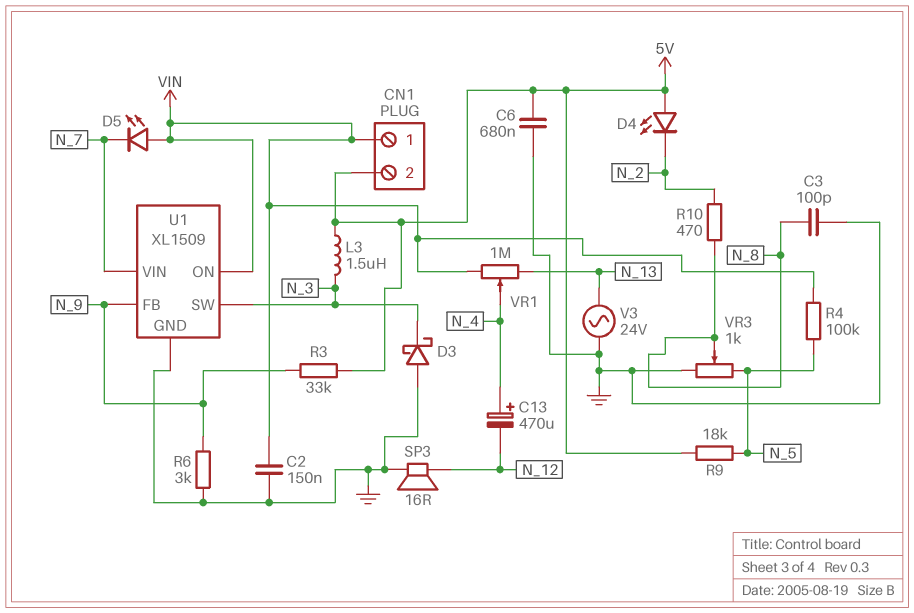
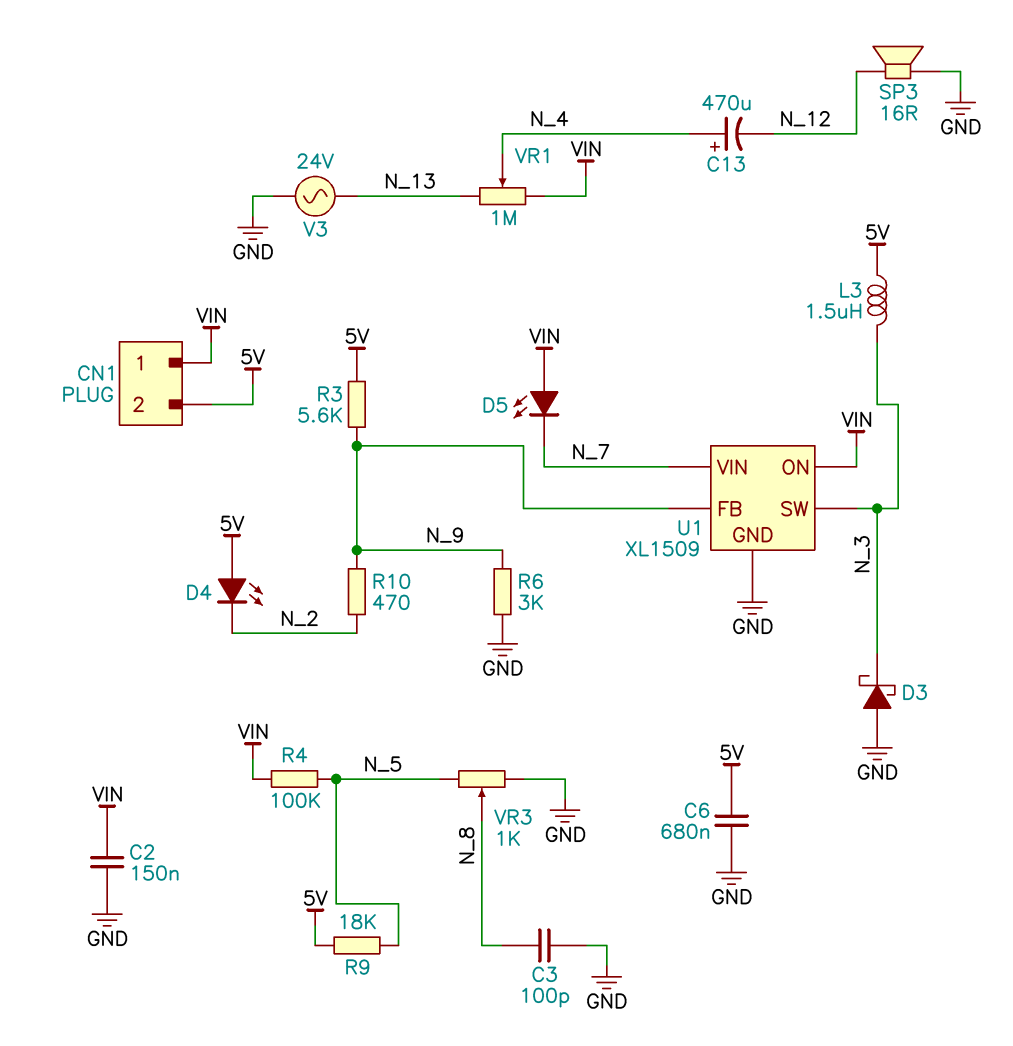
R3: 33k (5V, N_9) -> 5.6k (5V, N_9)
R10: 470 (N_2, N_8) -> 470 (N_2, N_9)

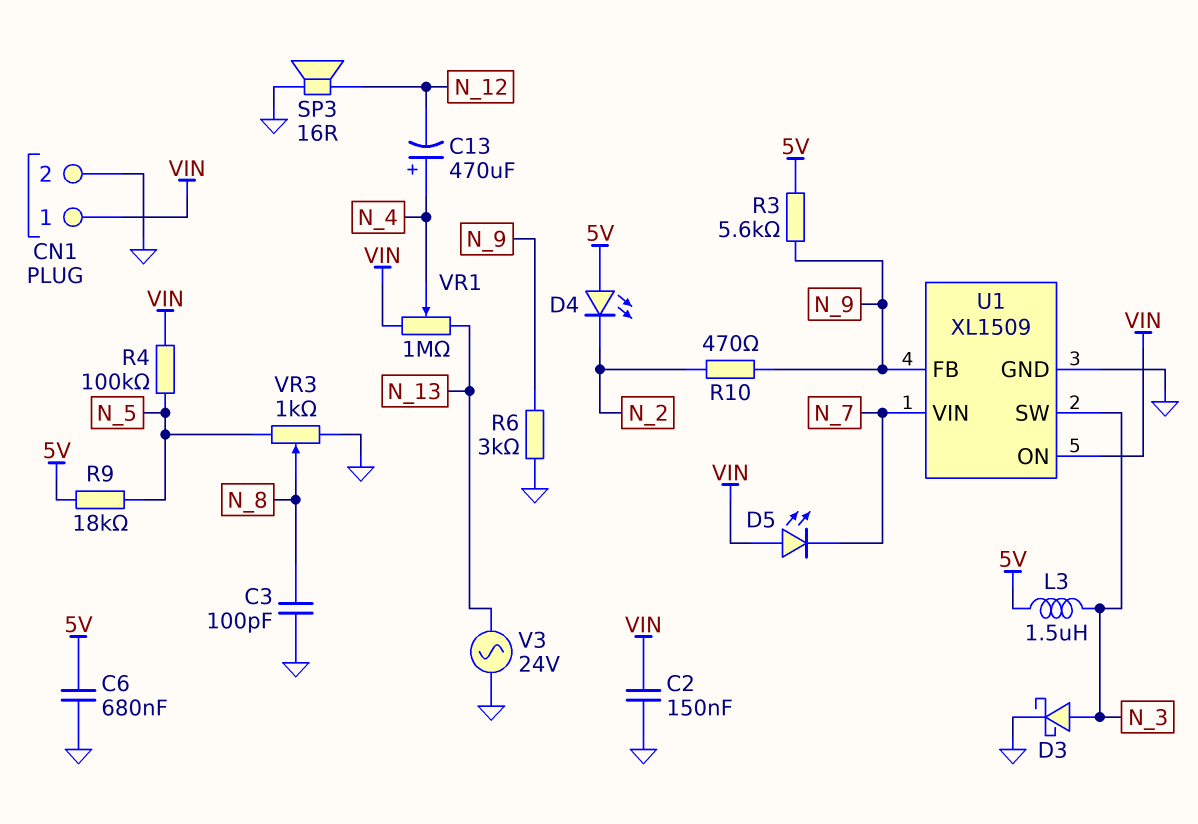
CN1 pin 2: 5V -> GND
D3: schottky (A GND, K N_3) -> schottky (A N_3, K GND)

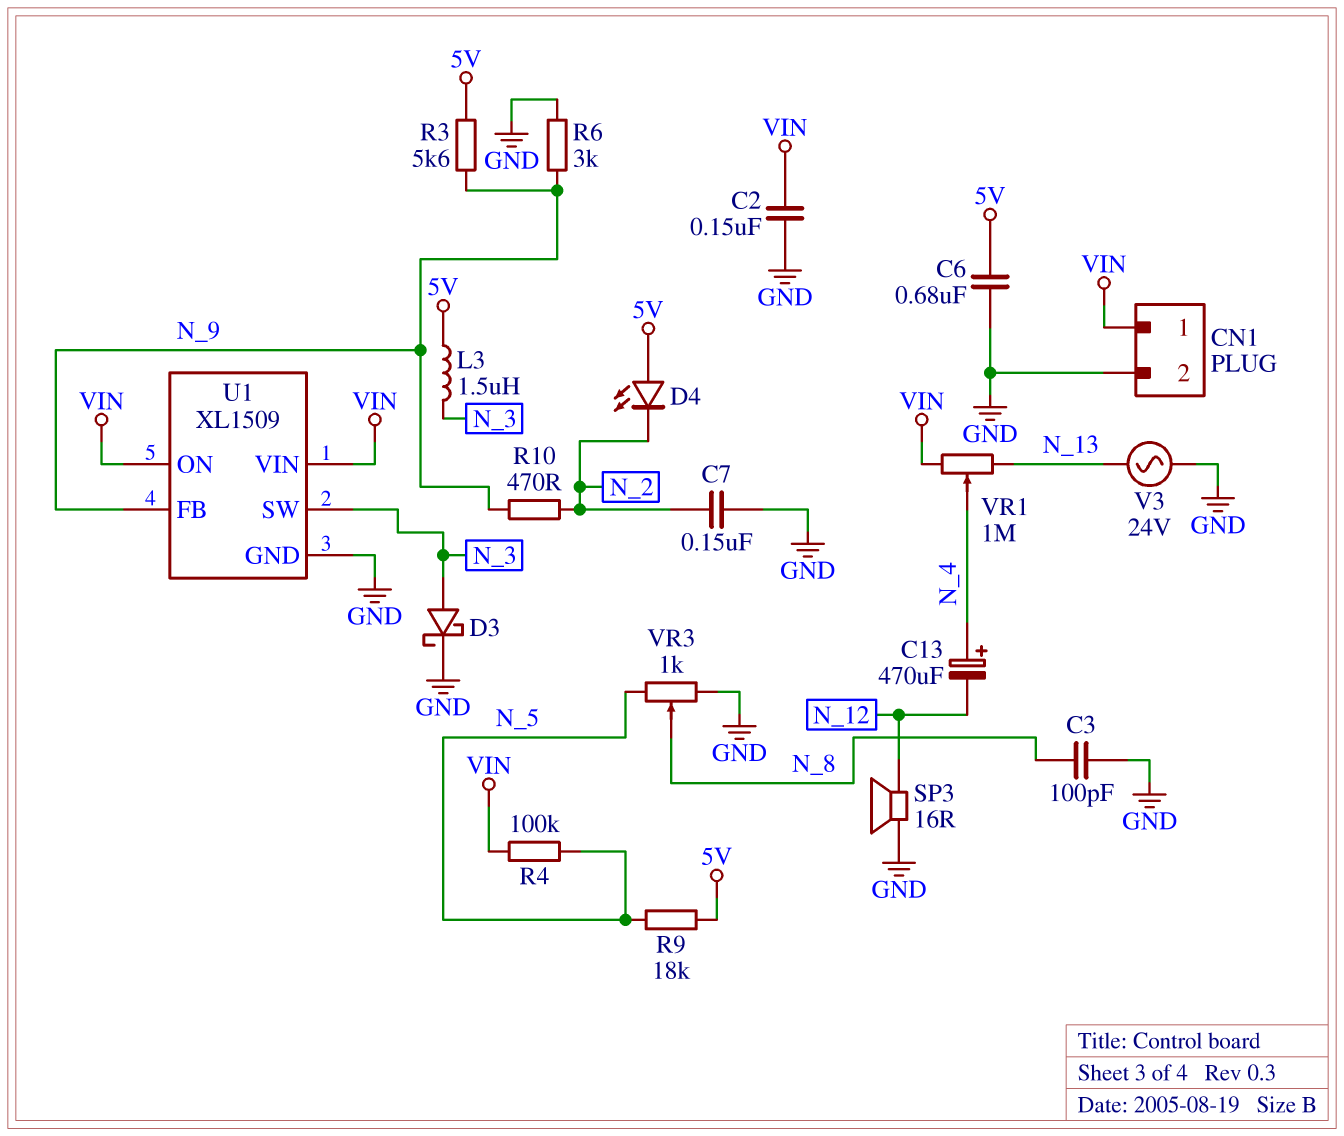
C7: none -> 150nF (GND, N_2)
D5: LED (A VIN, K N_7) -> none
U1 pin VIN: N_7 -> VIN

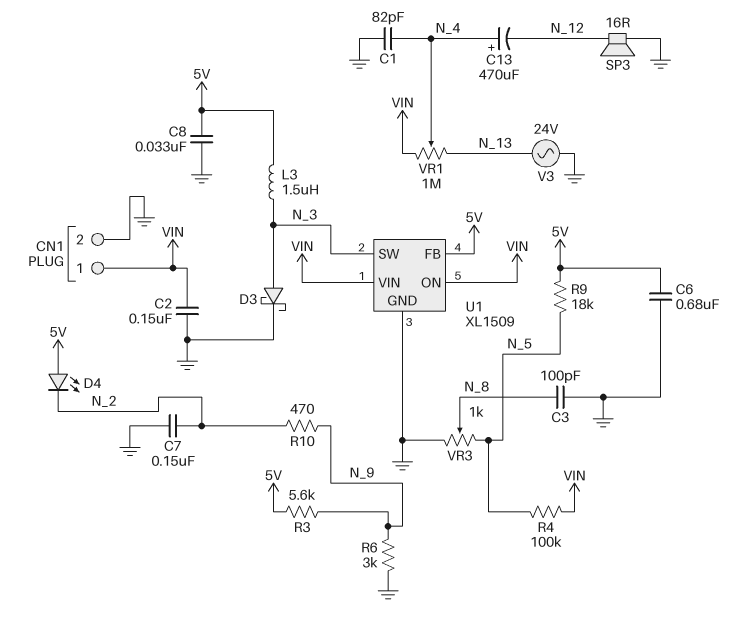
C1: none -> 82pF (GND, N_4)
C8: none -> 33nF (5V, GND)
U1 pin FB: N_9 -> 5V

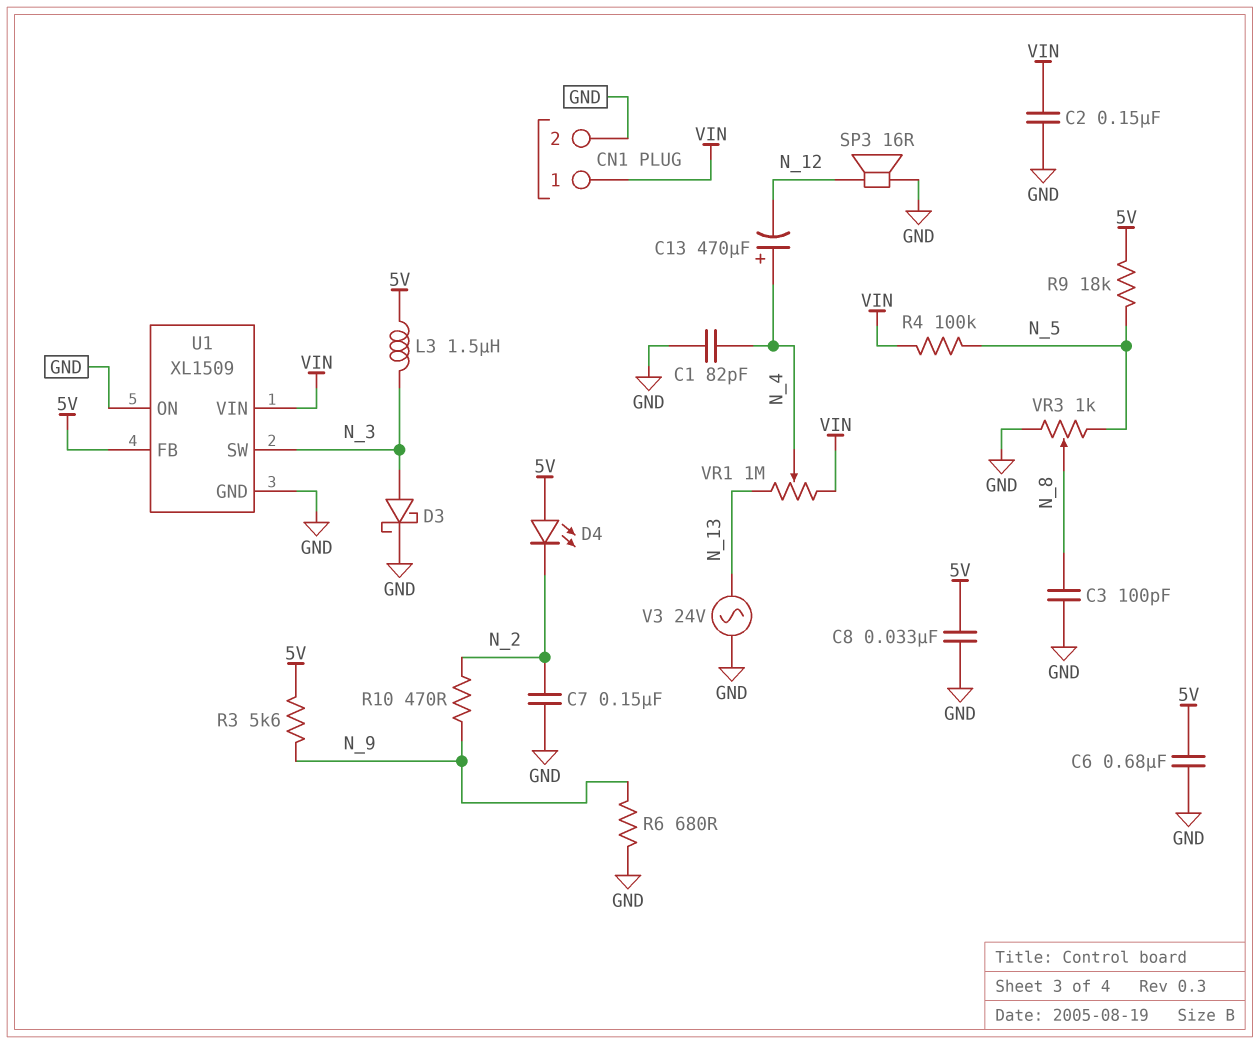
R6: 3k (GND, N_9) -> 680 (GND, N_9)
U1 pin ON: VIN -> GND

